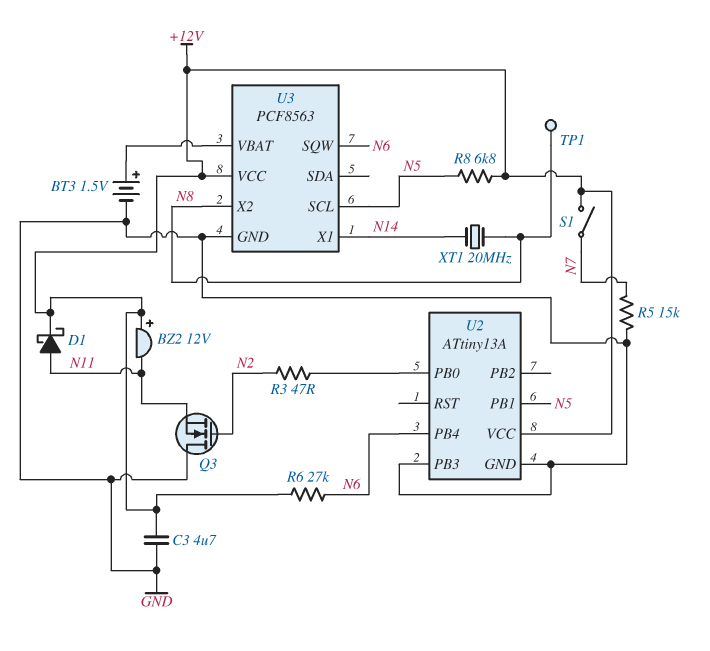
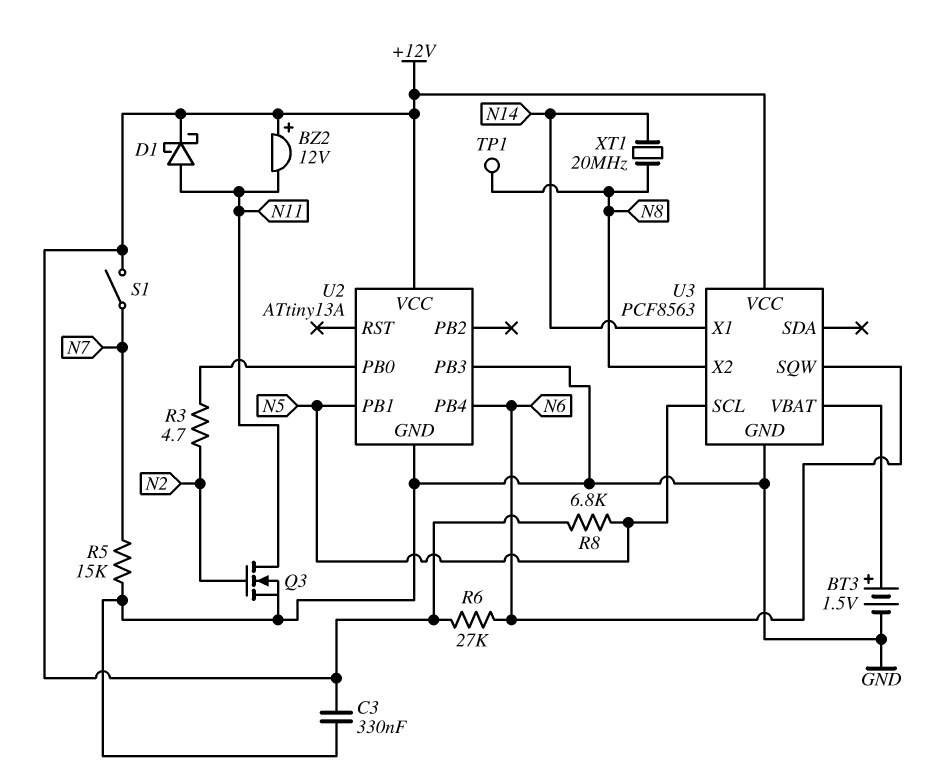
C3: 4.7uF (+12V, GND) -> 330nF (+12V, GND)
Q3: NMOS (G N2, D GND, S N11) -> NMOS (G N2, D N11, S GND)
R3: 47 (N2, U2/PB0) -> 4.7 (N2, U2/PB0)

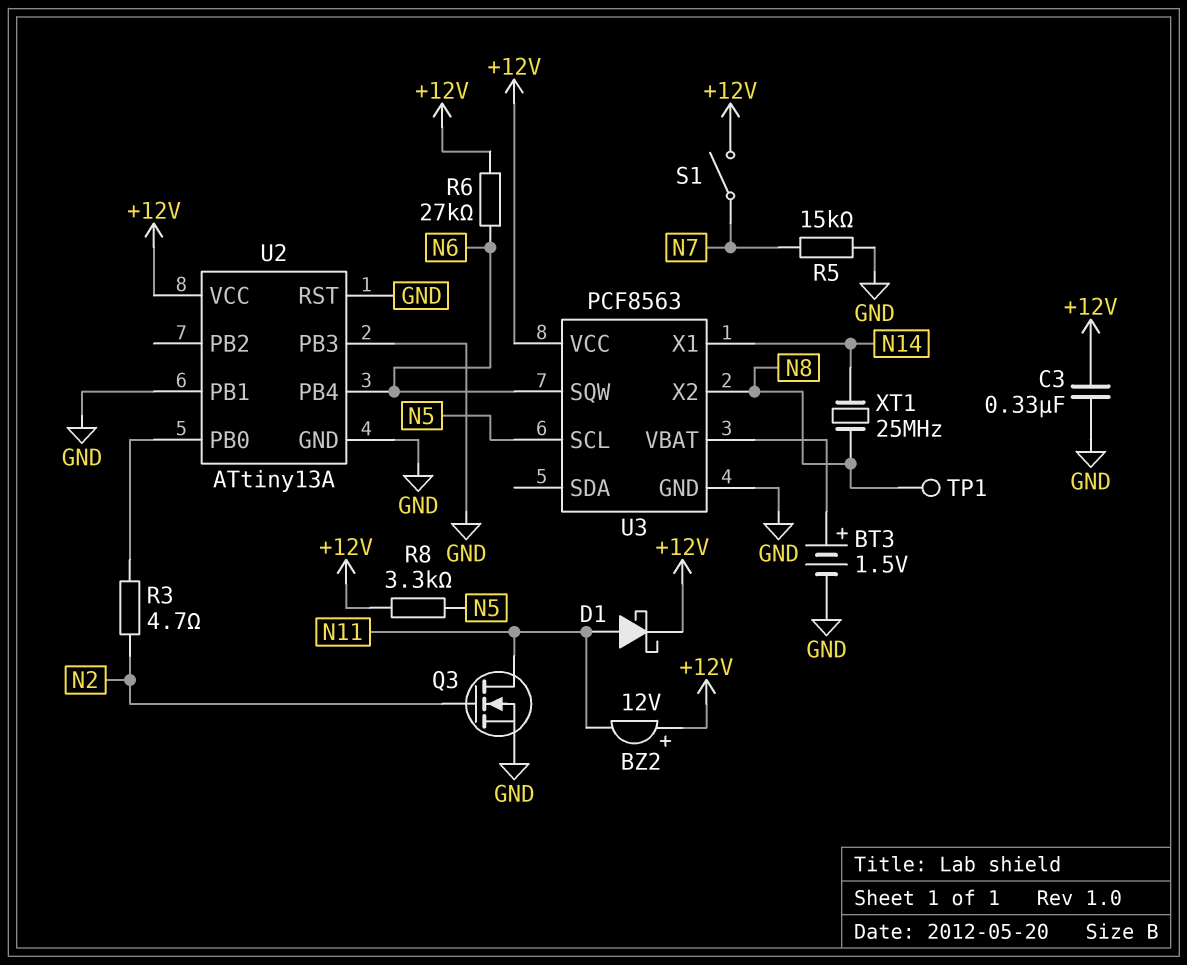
R8: 6.8k (+12V, N5) -> 3.3k (+12V, N5)
U2 pin PB1: N5 -> GND
U2 pin RST: none -> GND
XT1: 20MHz (N8, N14) -> 25MHz (N8, N14)

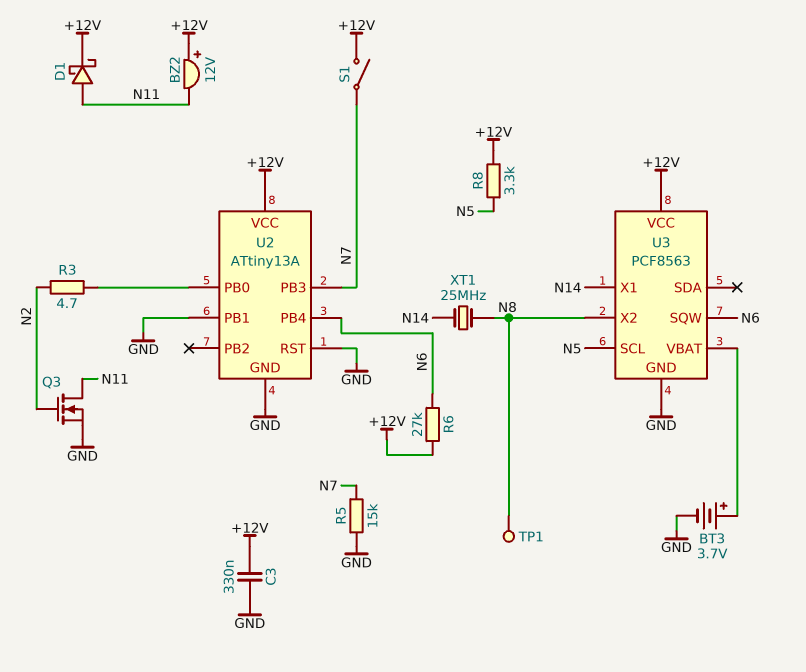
BT3: 1.5V (plus U3/VBAT, minus GND) -> 3.7V (plus U3/VBAT, minus GND)
U2 pin PB3: GND -> N7

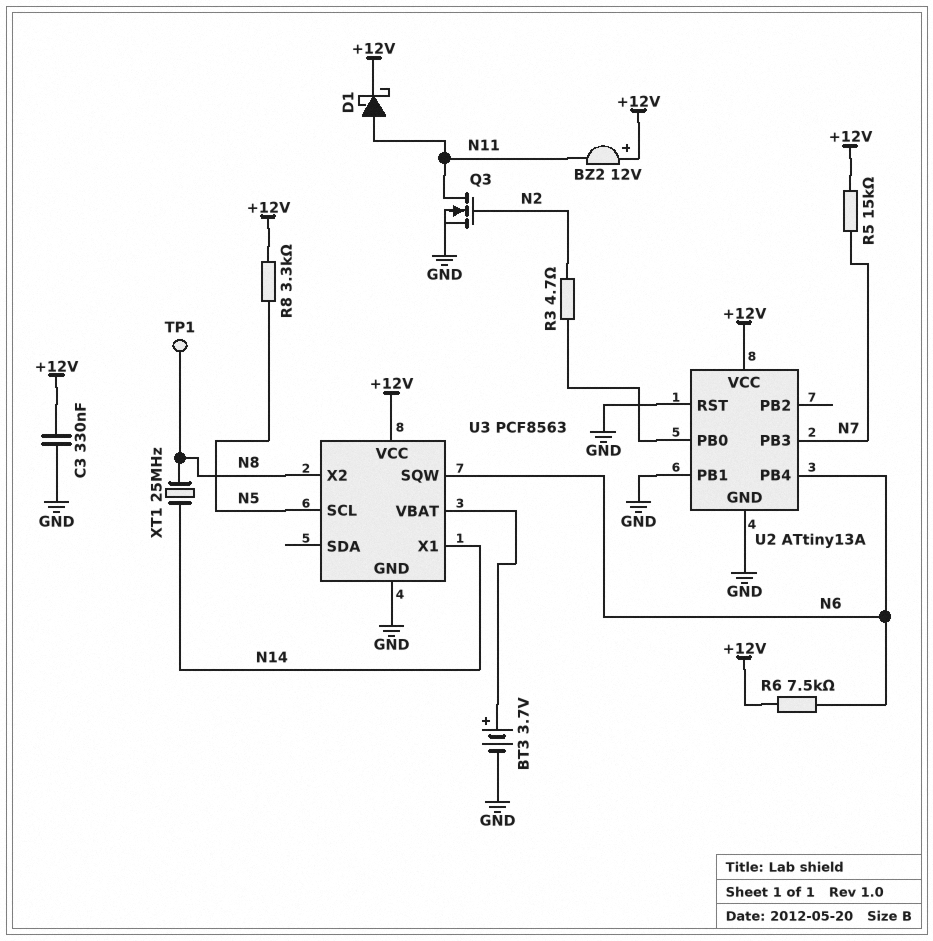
R5: 15k (GND, N7) -> 15k (+12V, N7)
R6: 27k (+12V, N6) -> 7.5k (+12V, N6)
S1: switch (+12V, N7) -> none

